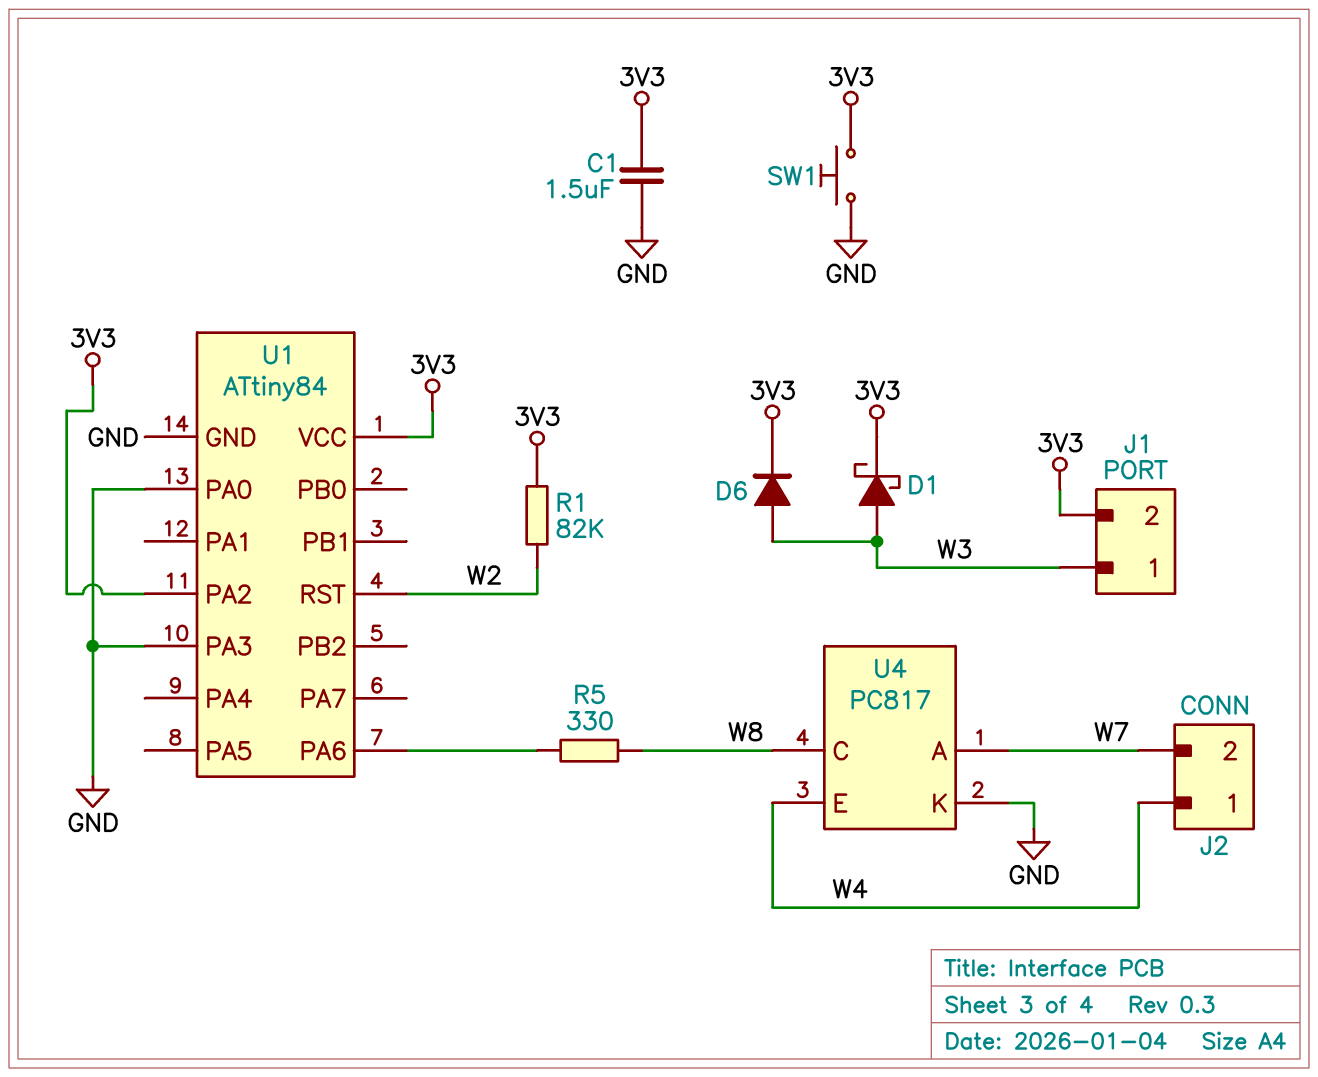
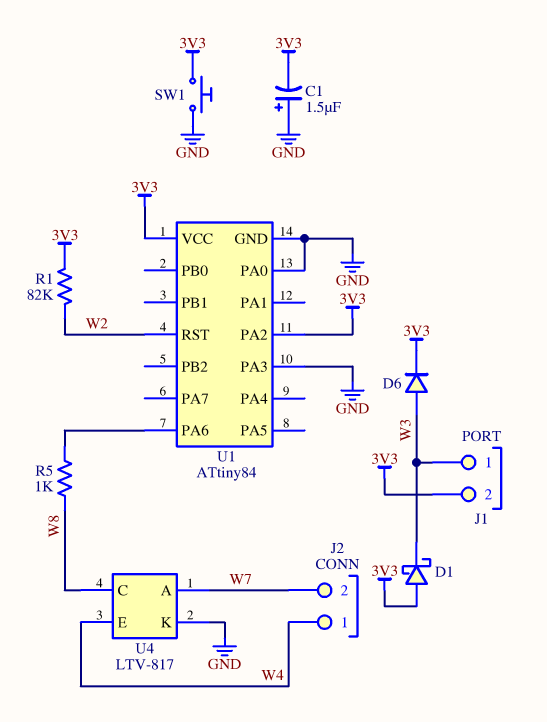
C1: 1.5uF (3V3, GND) -> 1.5uF (plus GND, minus 3V3)
D1: schottky (A W3, K 3V3) -> schottky (A 3V3, K W3)
R5: 330 (U1/PA6, W8) -> 1k (U1/PA6, W8)
U4: PC817 -> LTV-817

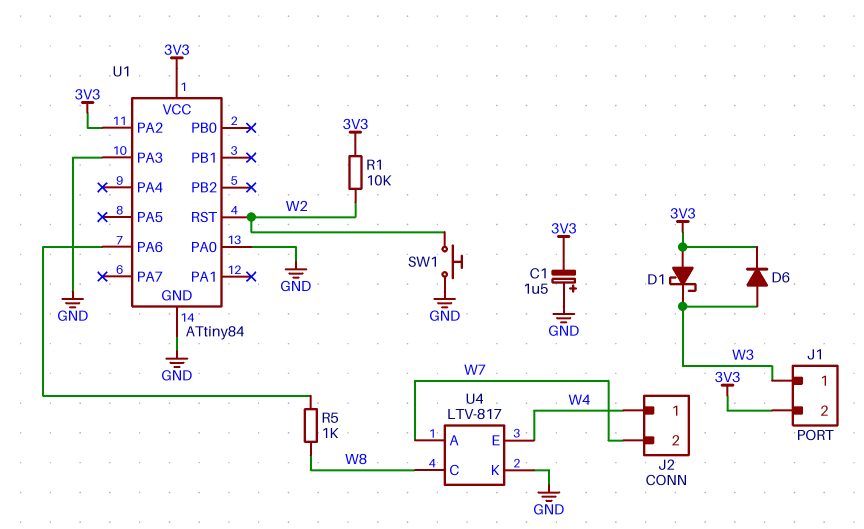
R1: 82k (3V3, W2) -> 10k (3V3, W2)
SW1: button (3V3, GND) -> button (GND, W2)

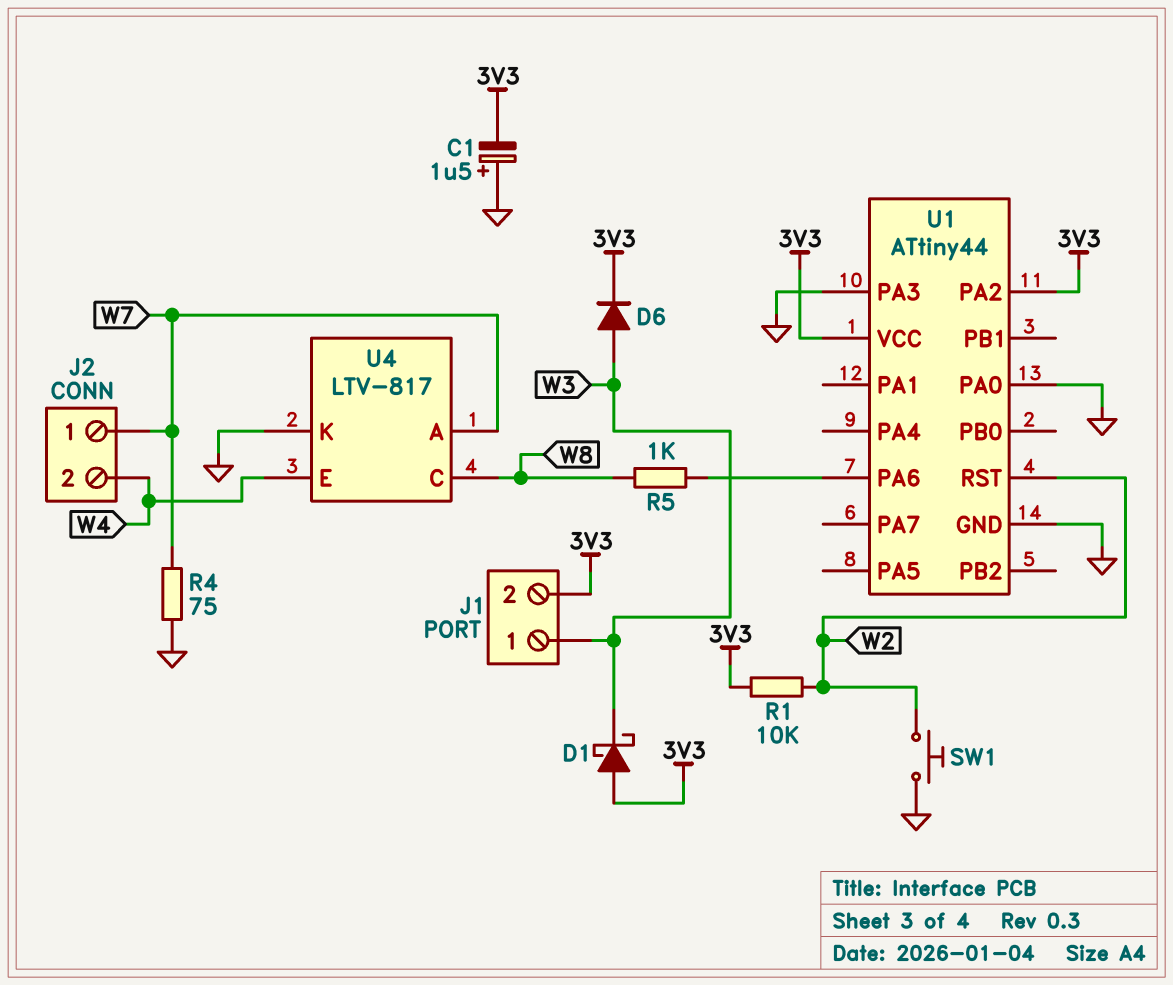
J2 pin 1: W4 -> W7
J2 pin 2: W7 -> W4
R4: none -> 75 (GND, W7)
U1: ATtiny84 -> ATtiny44

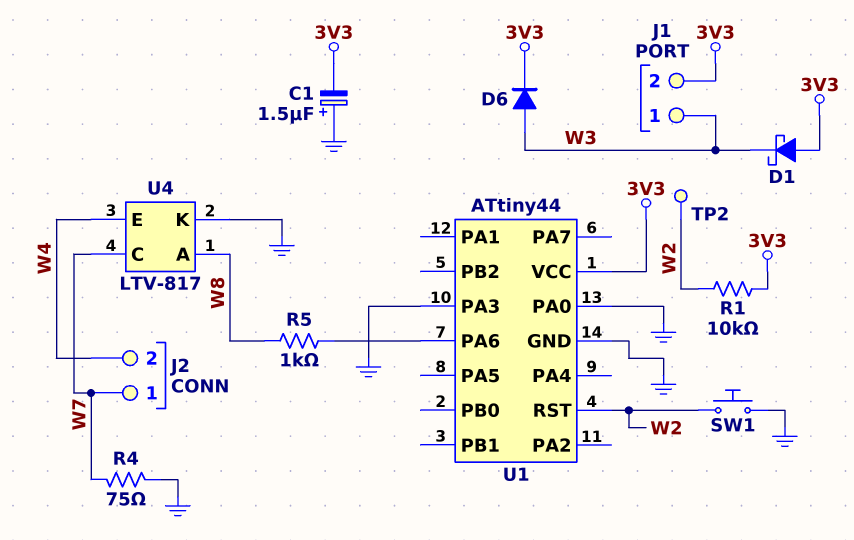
TP2: none -> test point (W2)
U1 pin PA2: 3V3 -> none
U4 pin A: W7 -> W8
U4 pin C: W8 -> W7

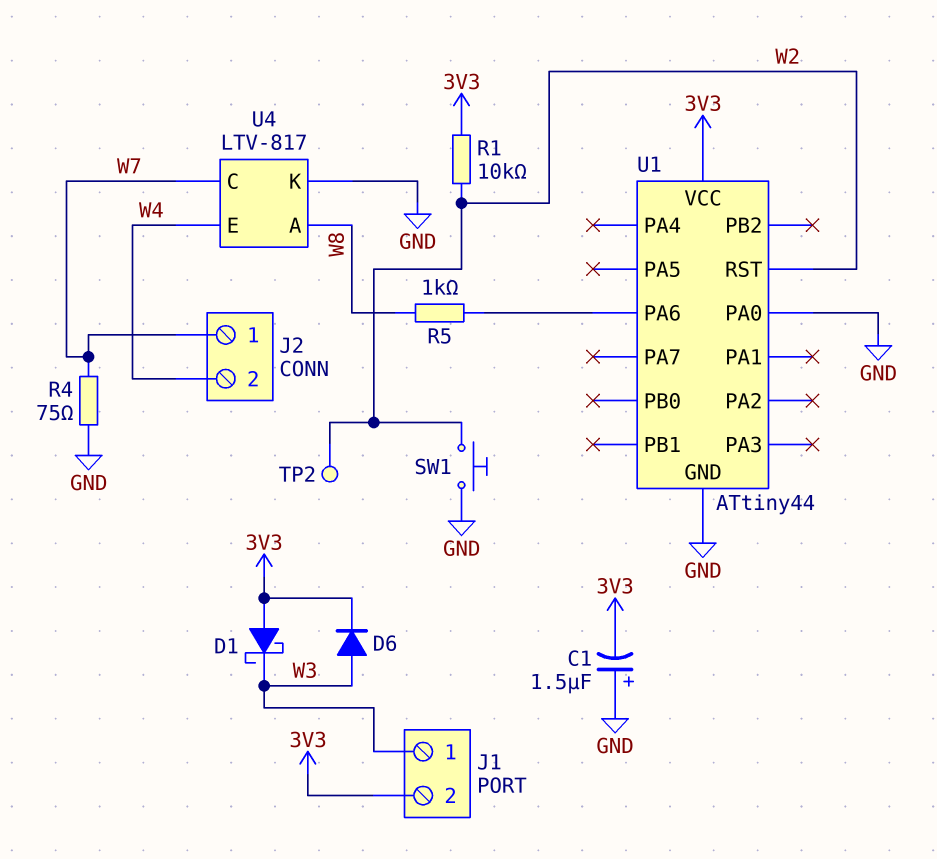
U1 pin PA3: GND -> none

